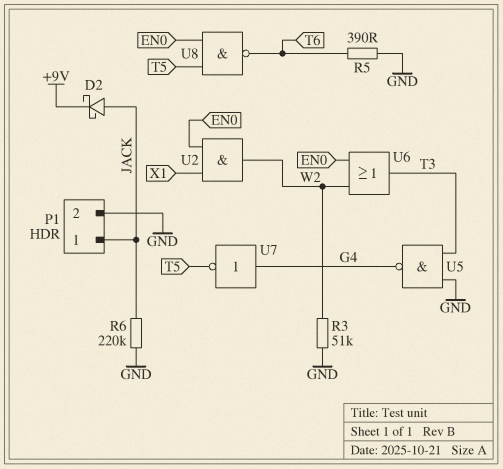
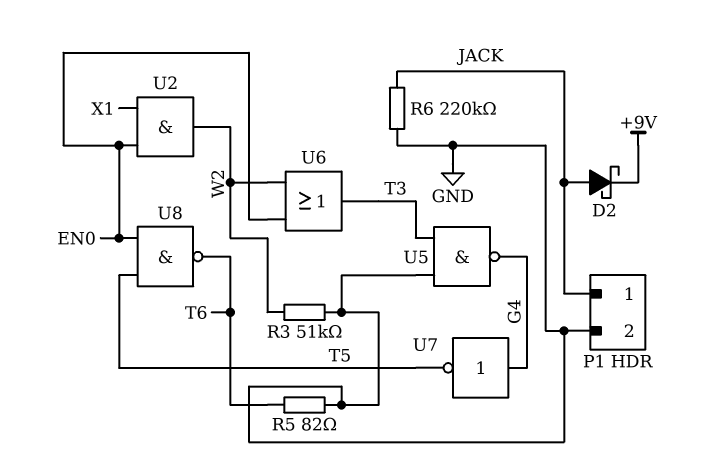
R5: 390 (GND, T6) -> 82 (GND, T6)

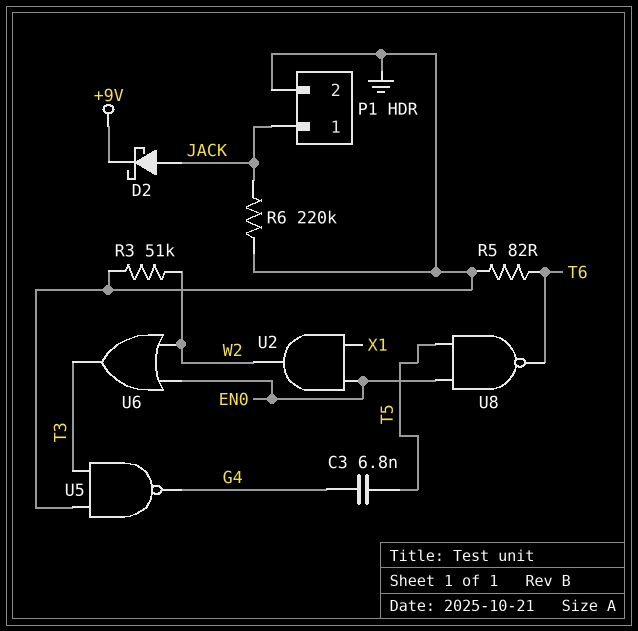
C3: none -> 6.8nF (G4, T5)
U7: NOT (in G4, out T5) -> none

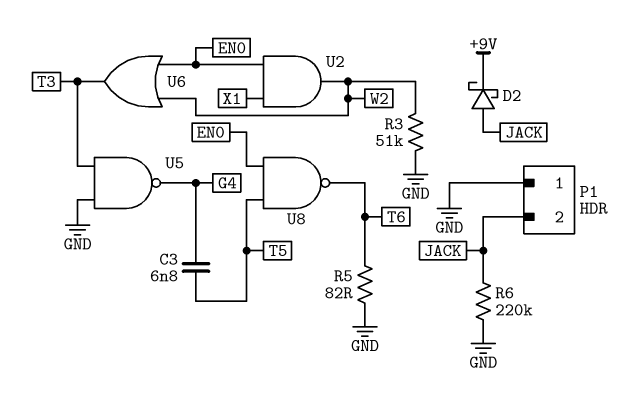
P1 pin 1: JACK -> GND
P1 pin 2: GND -> JACK

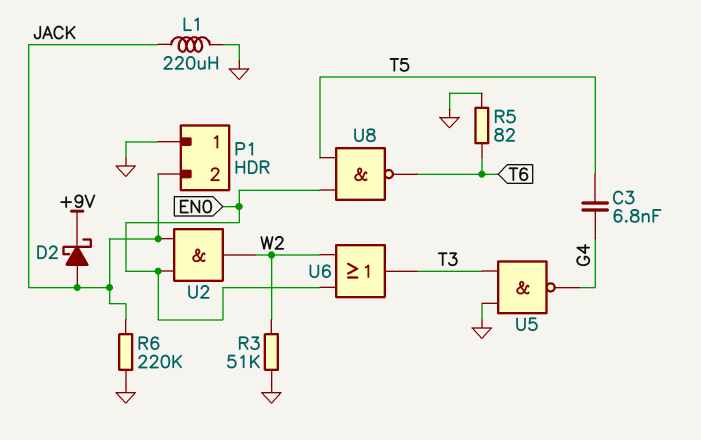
L1: none -> 220uH (GND, JACK)
U2: AND (in EN0, in X1, out W2) -> AND (in EN0, in JACK, out W2)

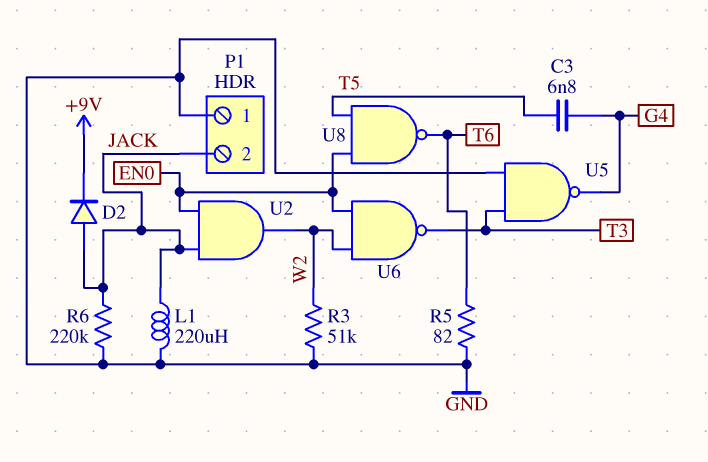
D2: schottky (A JACK, K +9V) -> diode (A JACK, K +9V)
U6: OR (in EN0, in W2, out T3) -> NAND (in EN0, in W2, out T3)

